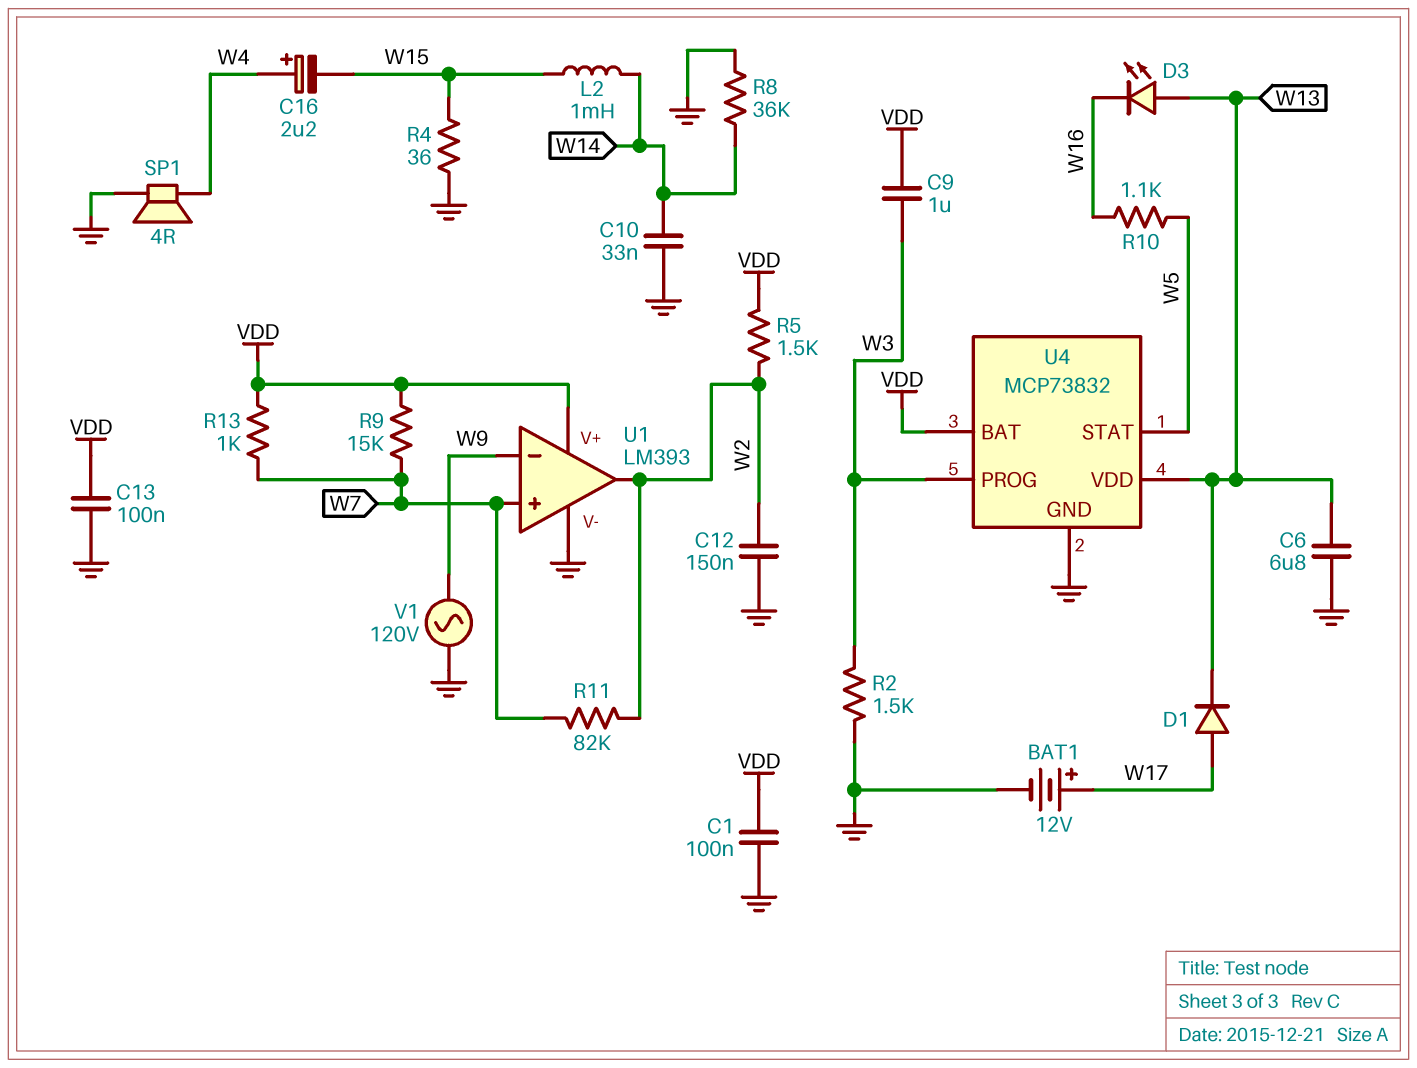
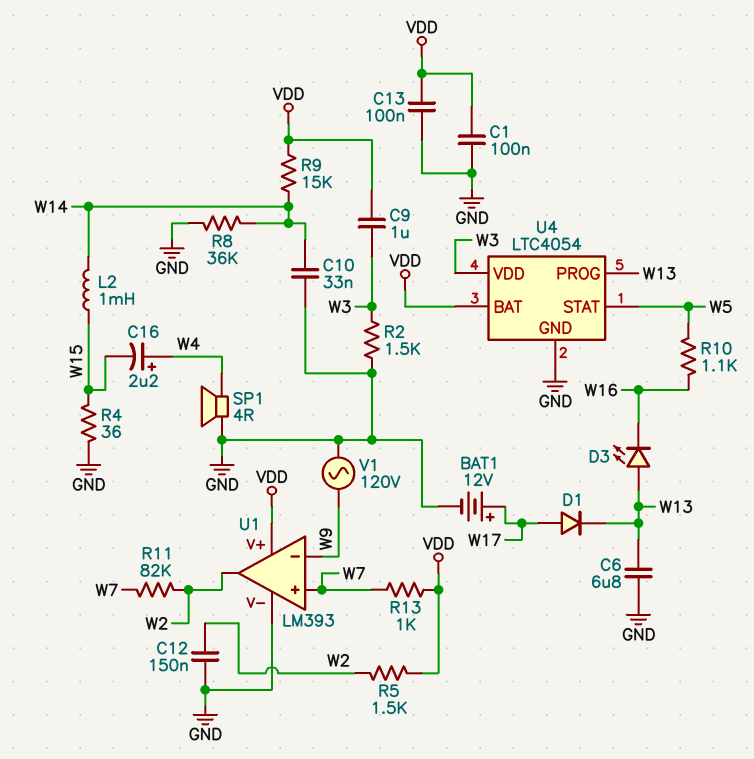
R9: 15k (VDD, W7) -> 15k (VDD, W14)
U4: MCP73832 -> LTC4054
U4 pin PROG: W3 -> W13
U4 pin VDD: W13 -> W3

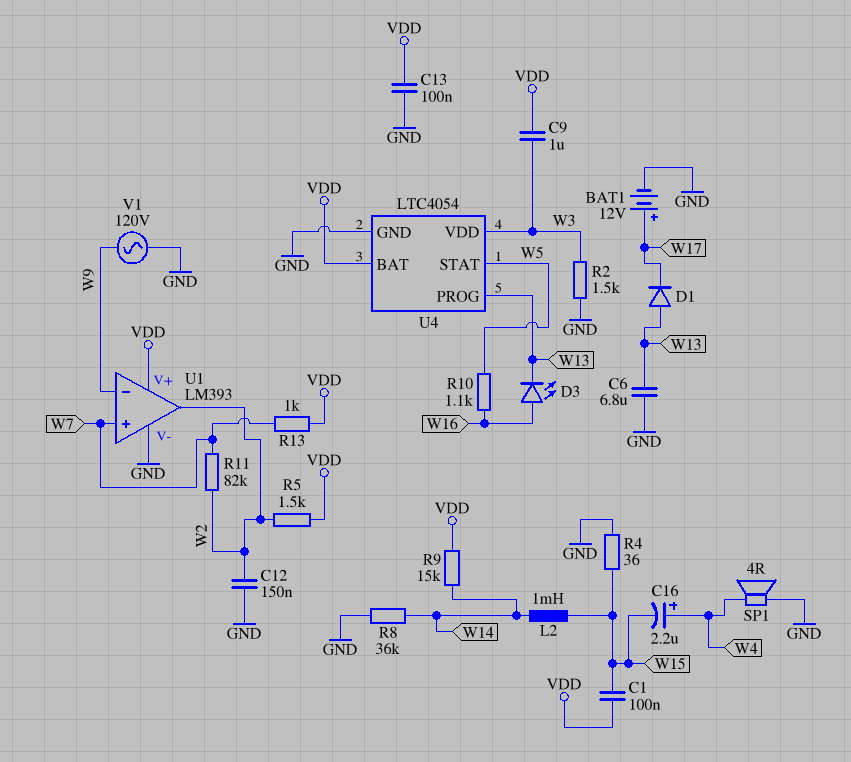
C1: 100nF (GND, VDD) -> 100nF (VDD, W15)
C10: 33nF (GND, W14) -> none
D1: diode (A W17, K W13) -> diode (A W13, K W17)
D3: LED (A W13, K W16) -> LED (A W16, K W13)

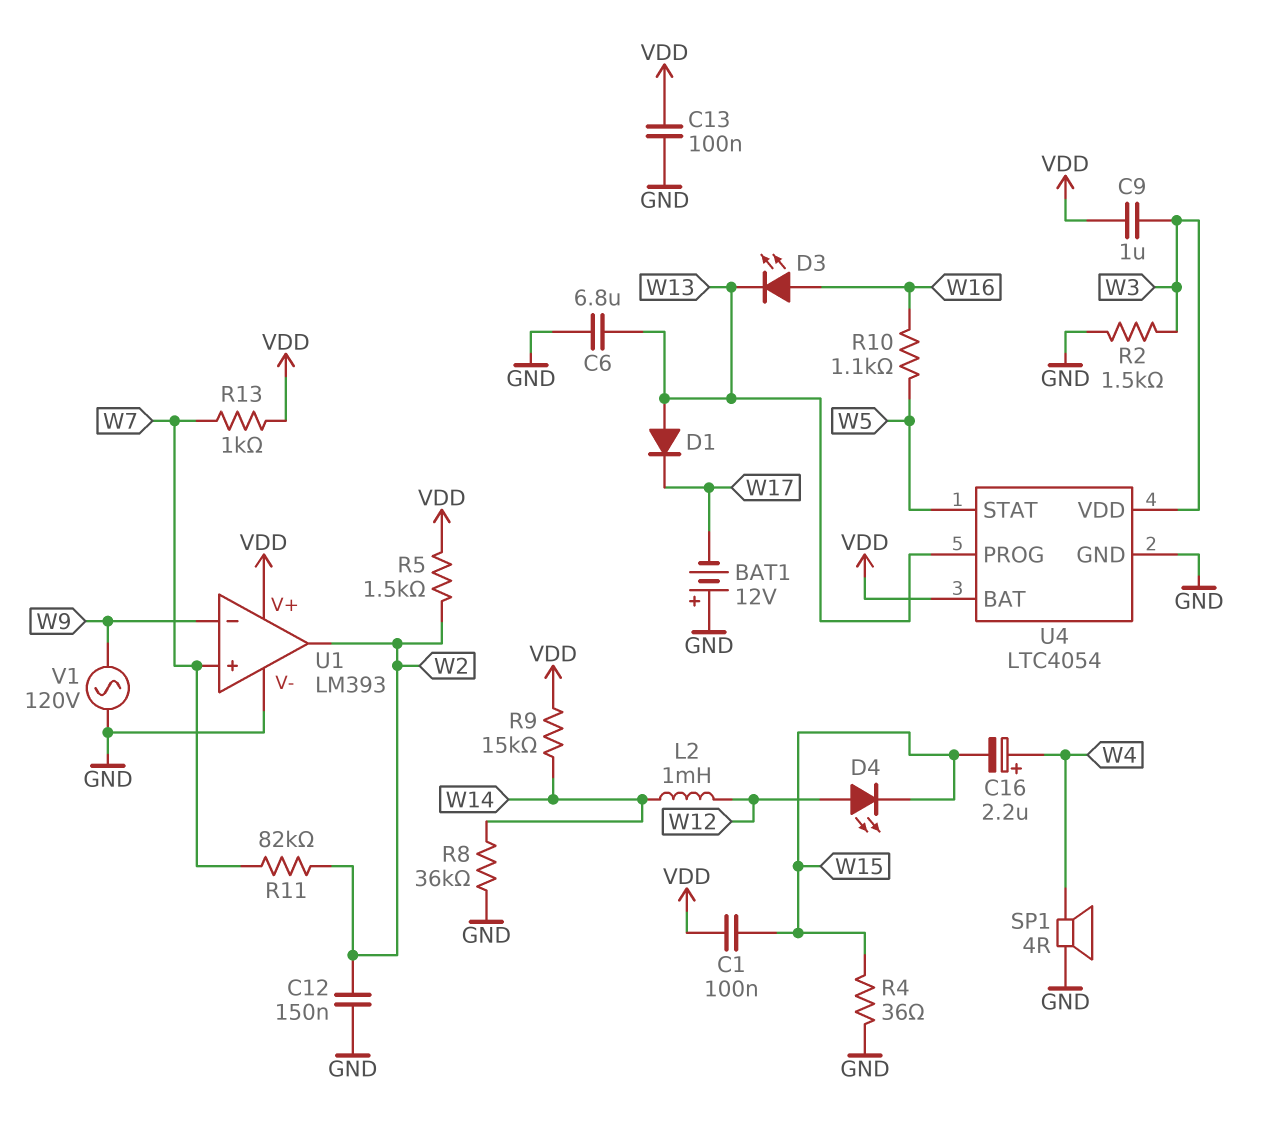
BAT1: 12V (plus W17, minus GND) -> 12V (plus GND, minus W17)
D4: none -> LED (A W12, K W15)
L2: 1mH (W14, W15) -> 1mH (W12, W14)

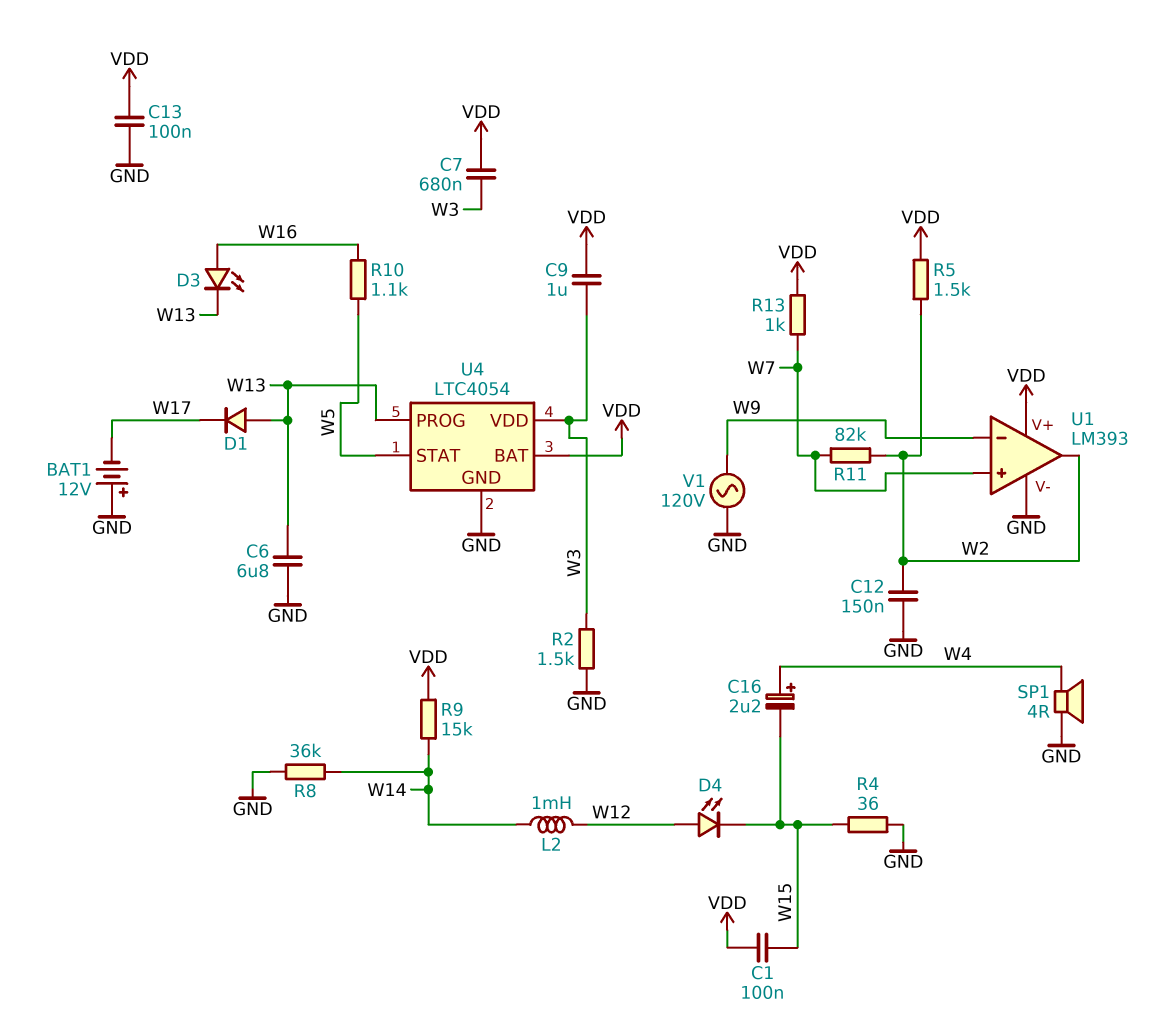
C7: none -> 680nF (VDD, W3)

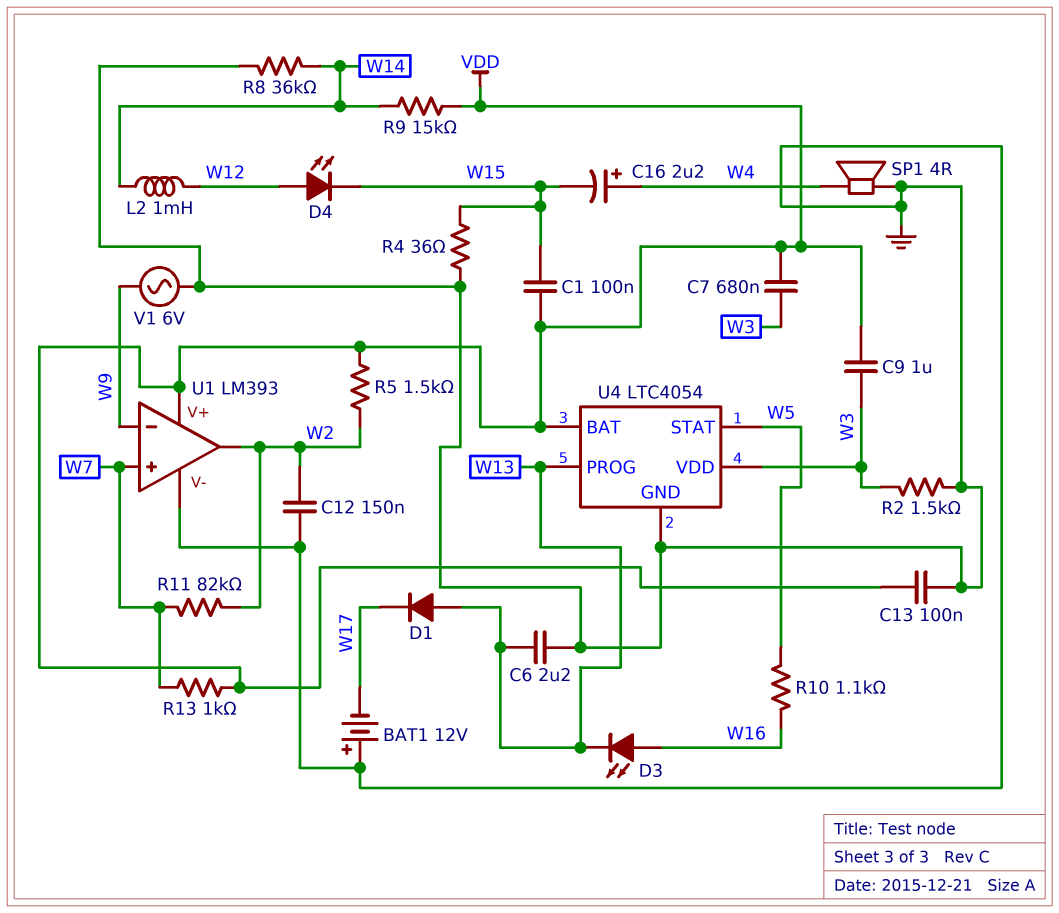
C6: 6.8uF (GND, W13) -> 2.2uF (GND, W13)
V1: AC 120V (GND, W9) -> AC 6V (GND, W9)

